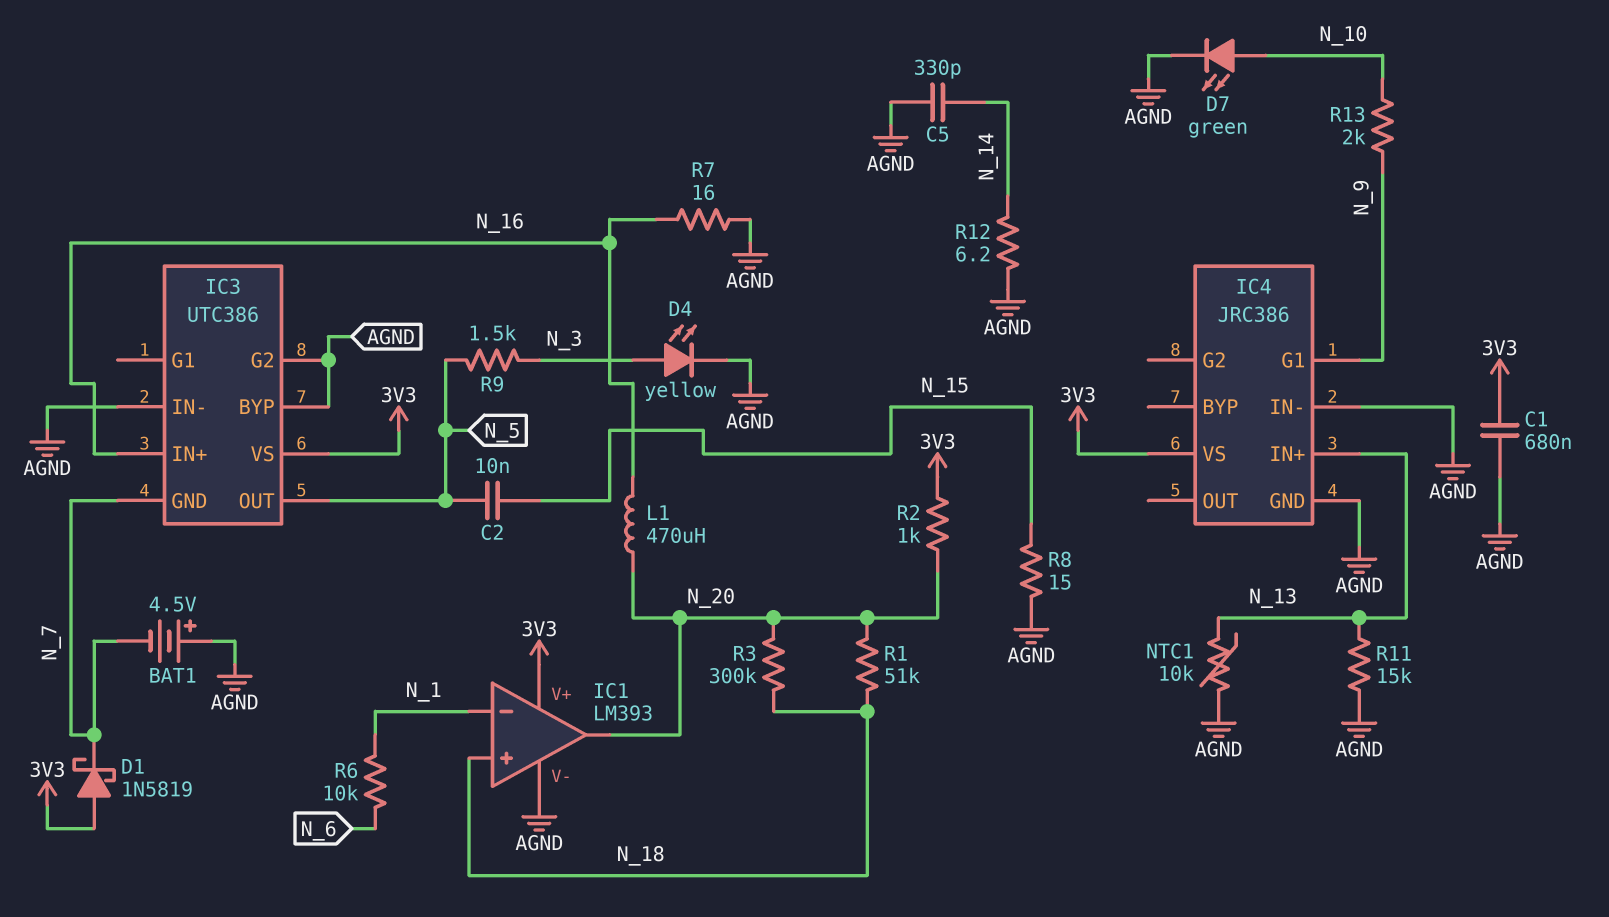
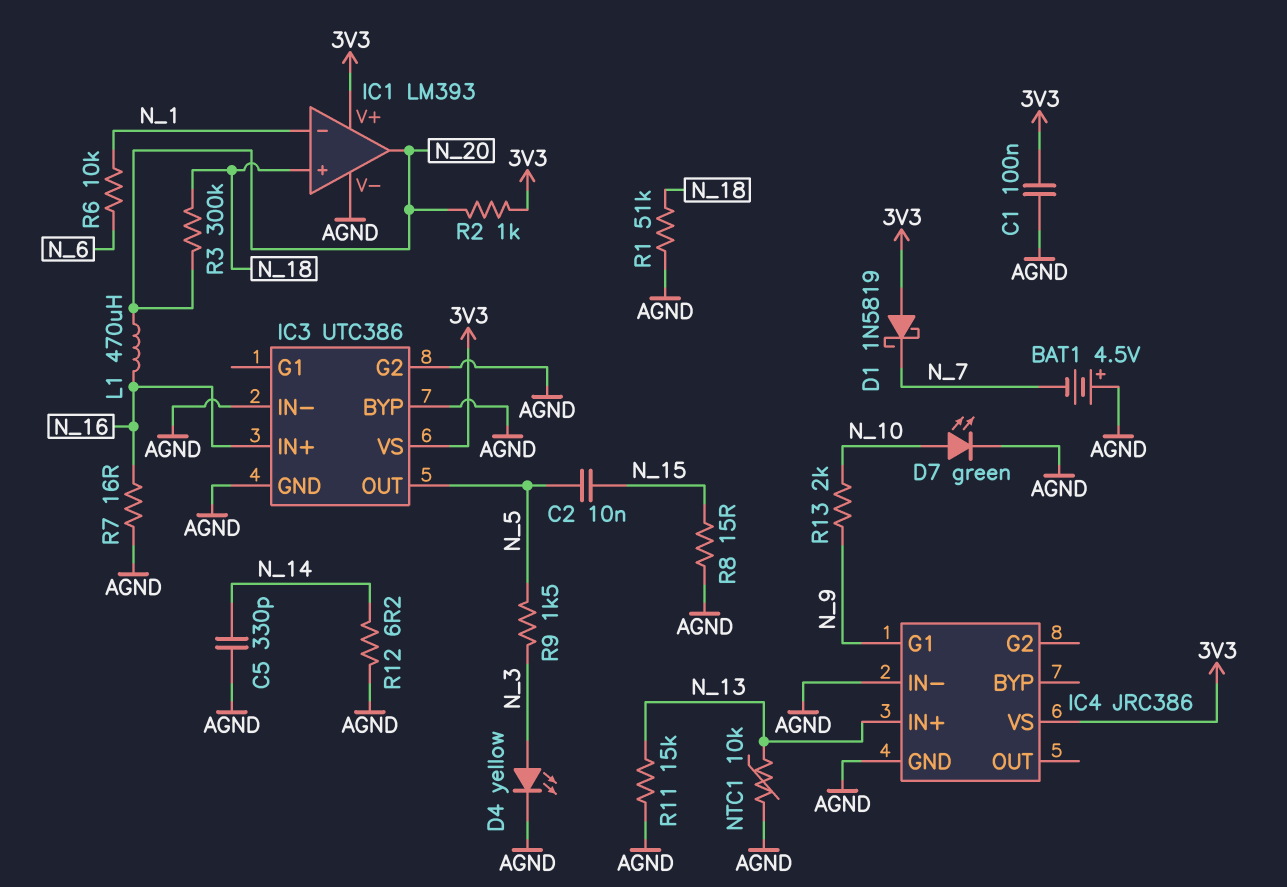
C1: 680nF (3V3, AGND) -> 100nF (3V3, AGND)
IC3 pin GND: N_7 -> AGND
R1: 51k (N_18, N_20) -> 51k (AGND, N_18)

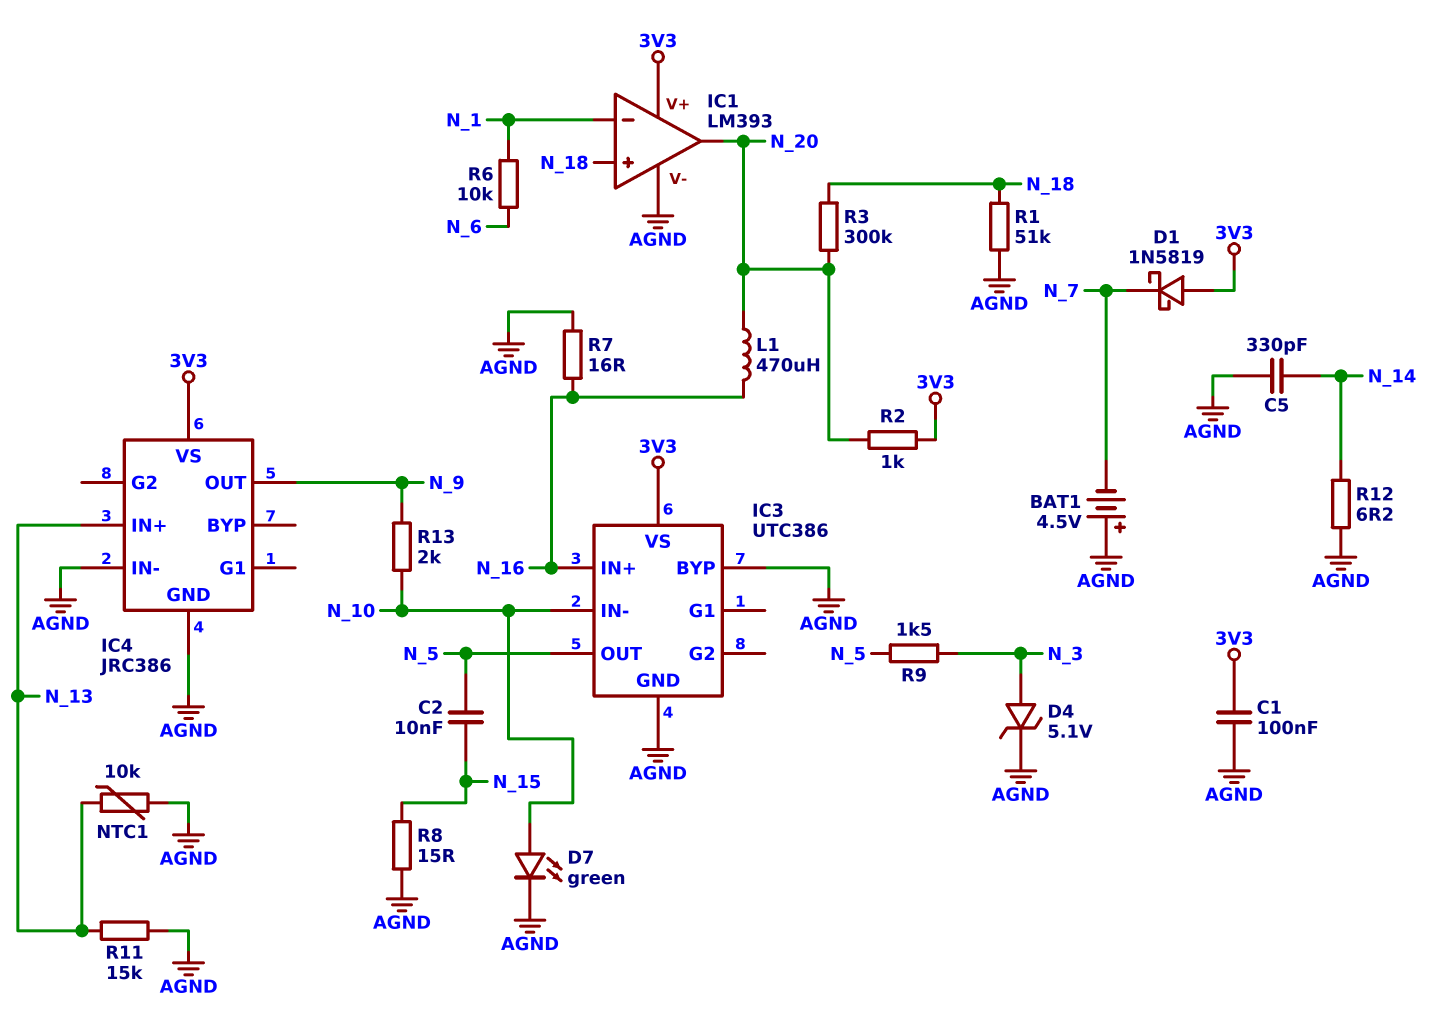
D4: LED yellow (A N_3, K AGND) -> zener 5.1V (A N_3, K AGND)
IC3 pin G2: AGND -> none
IC3 pin IN-: AGND -> N_10
IC4 pin G1: N_9 -> none
IC4 pin OUT: none -> N_9

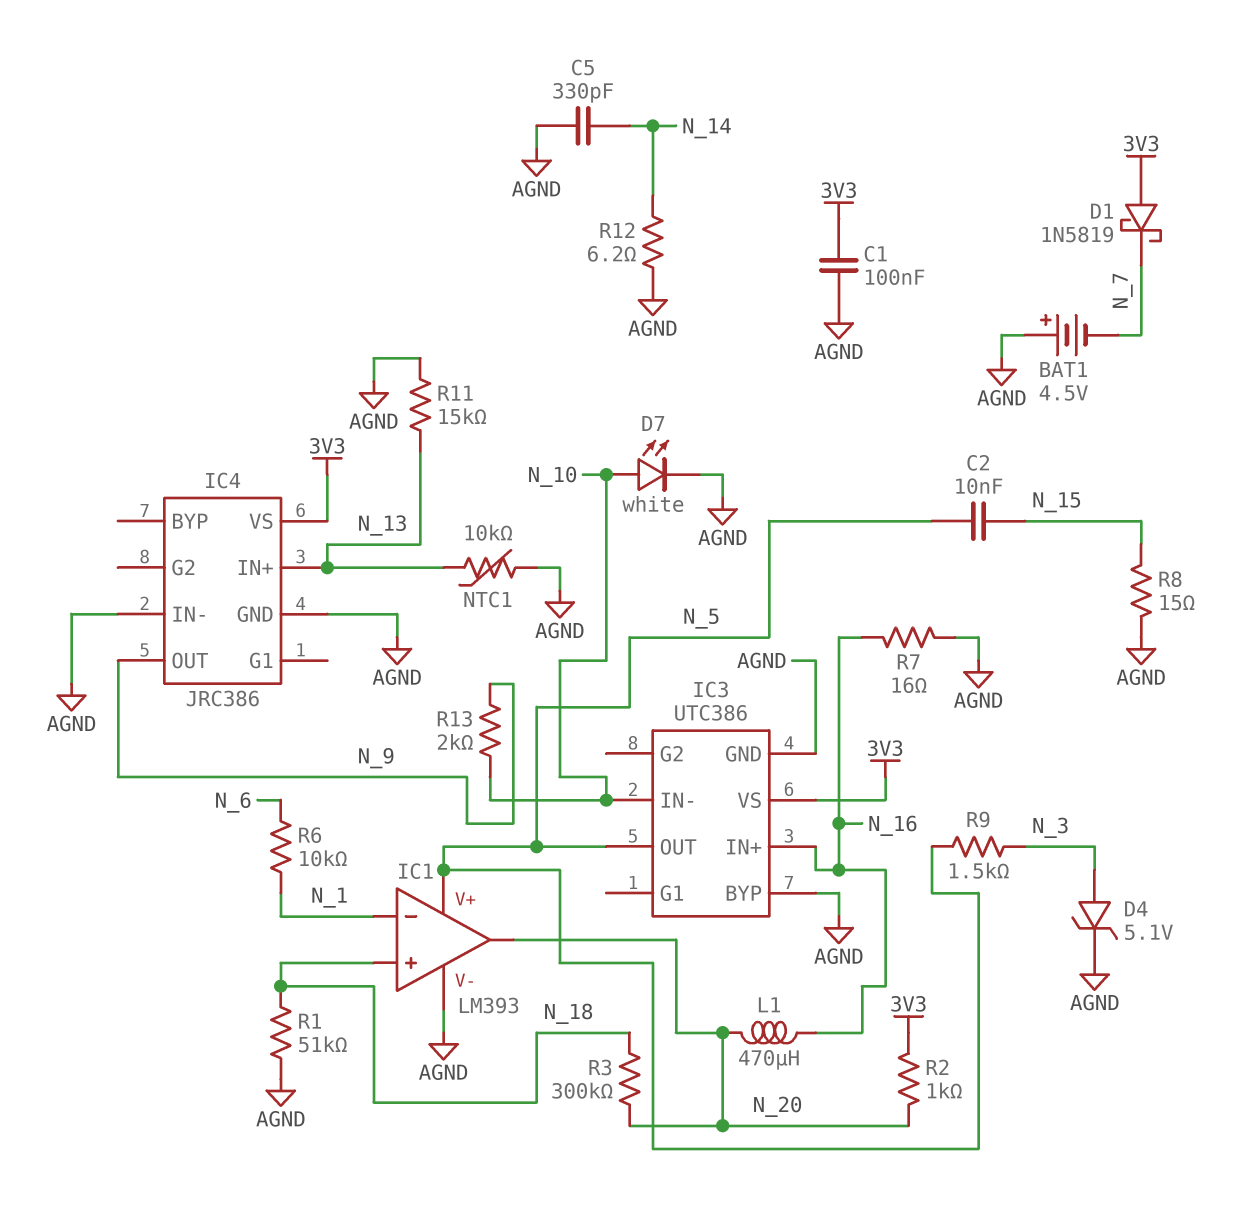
D7: LED green (A N_10, K AGND) -> LED white (A N_10, K AGND)
IC1 pin V+: 3V3 -> N_5

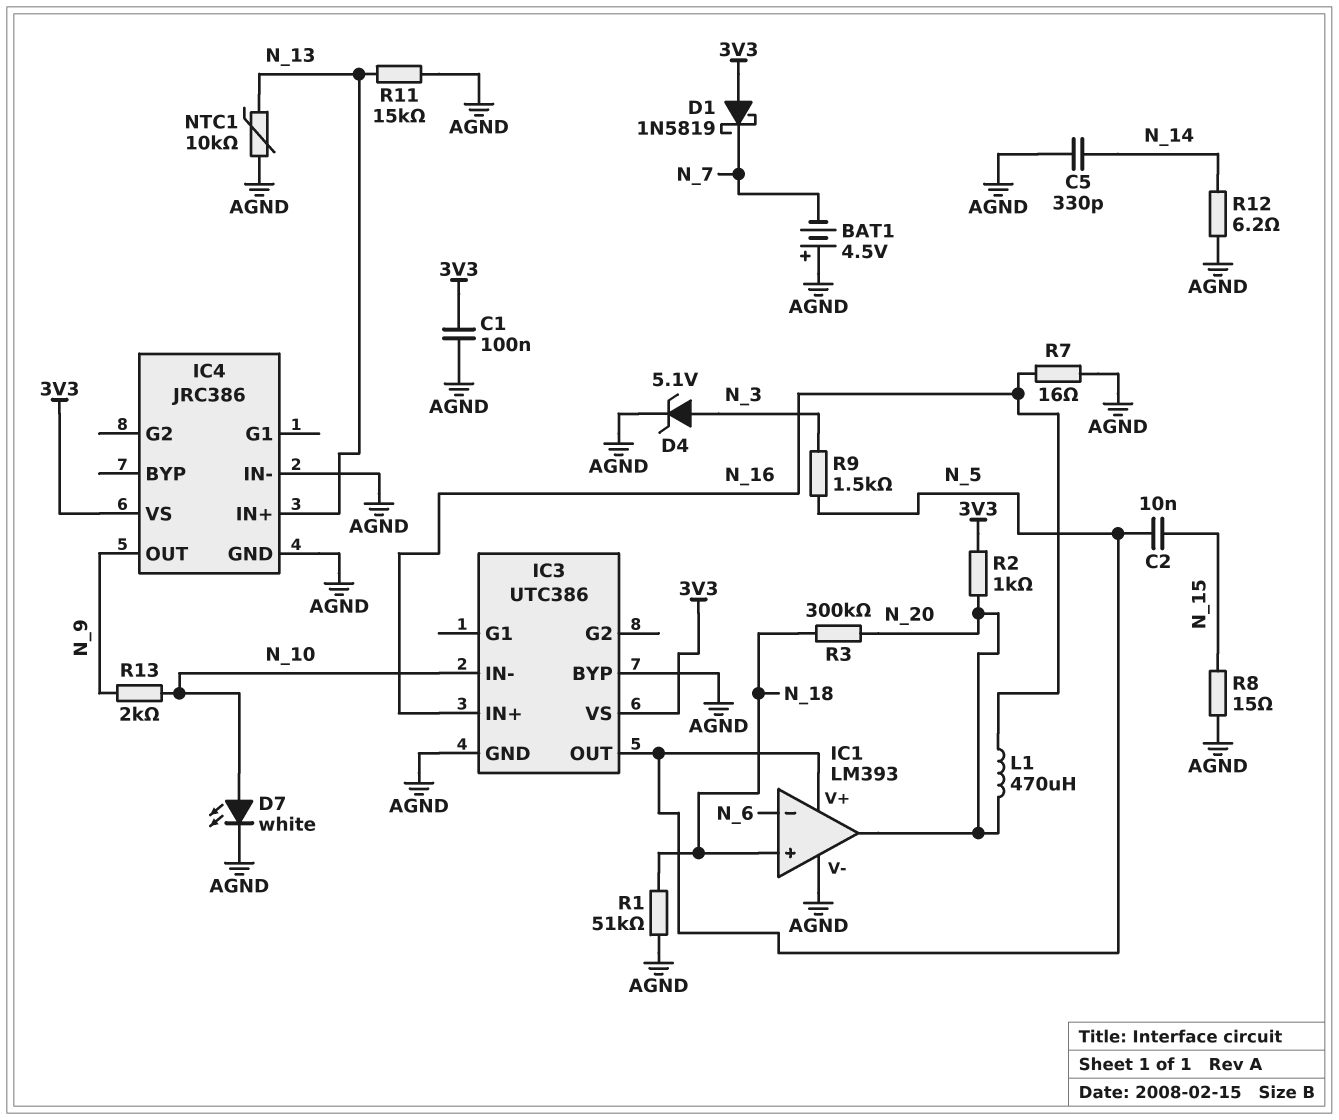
IC1 pin in-: N_1 -> N_6
R6: 10k (N_1, N_6) -> none

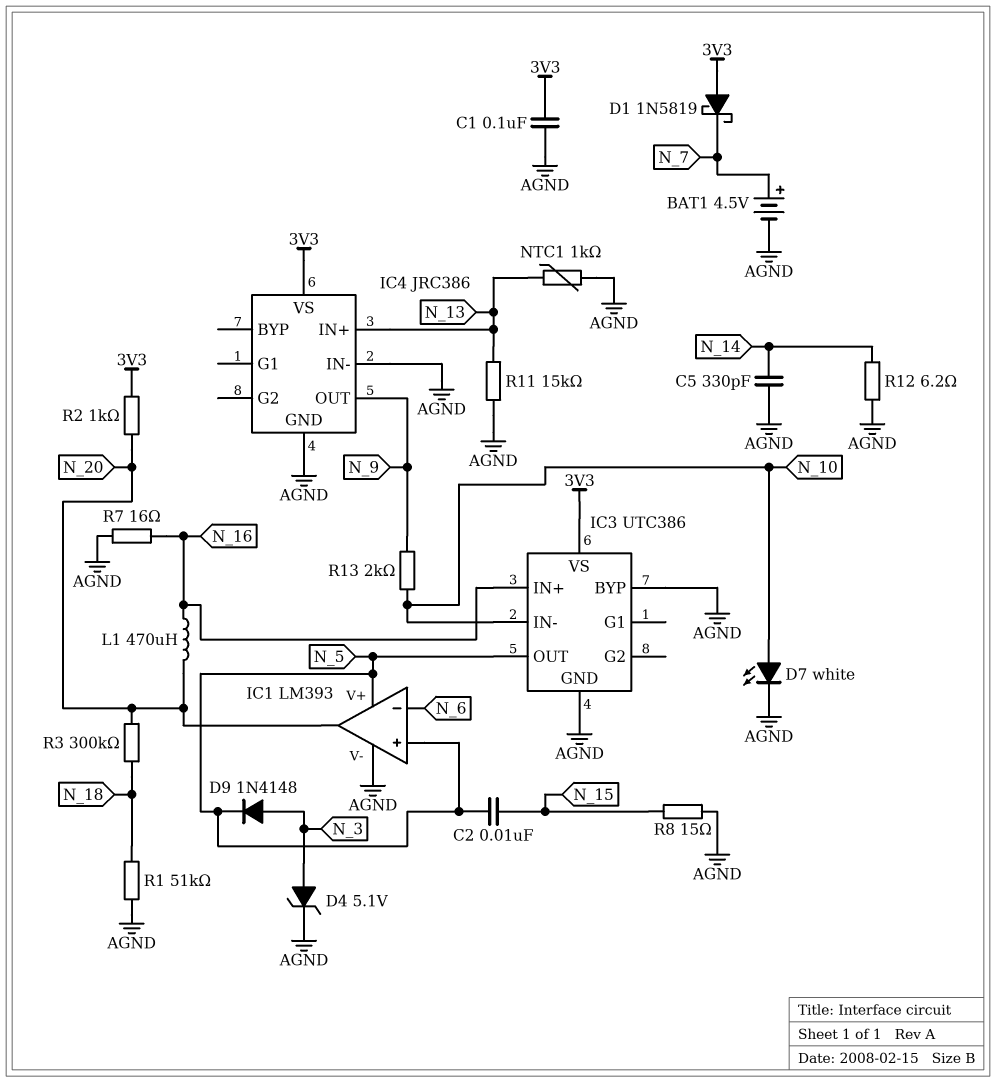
BAT1: 4.5V (plus AGND, minus N_7) -> 4.5V (plus N_7, minus AGND)
D9: none -> diode 1N4148 (A N_3, K N_5)
IC1 pin in+: N_18 -> N_5
NTC1: 10k (AGND, N_13) -> 1k (AGND, N_13)
R9: 1.5k (N_3, N_5) -> none

